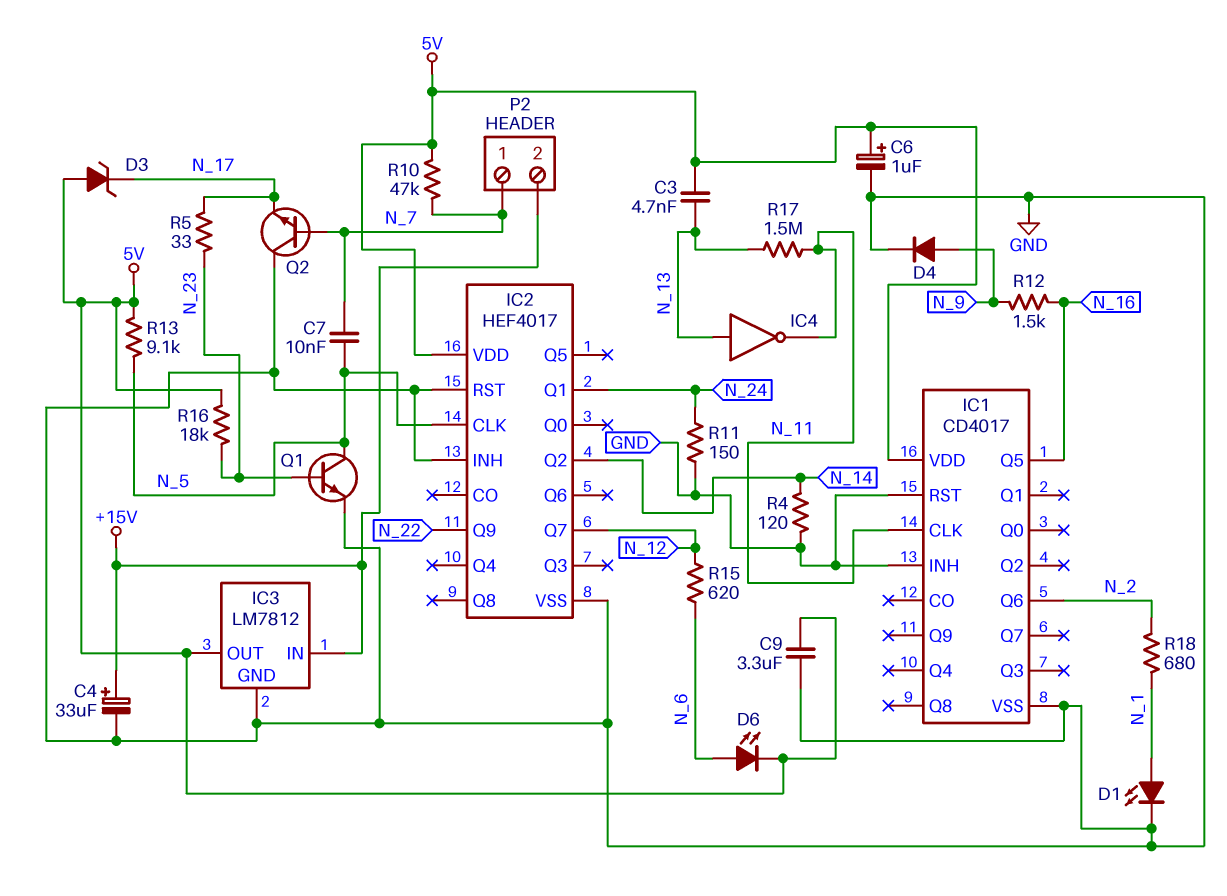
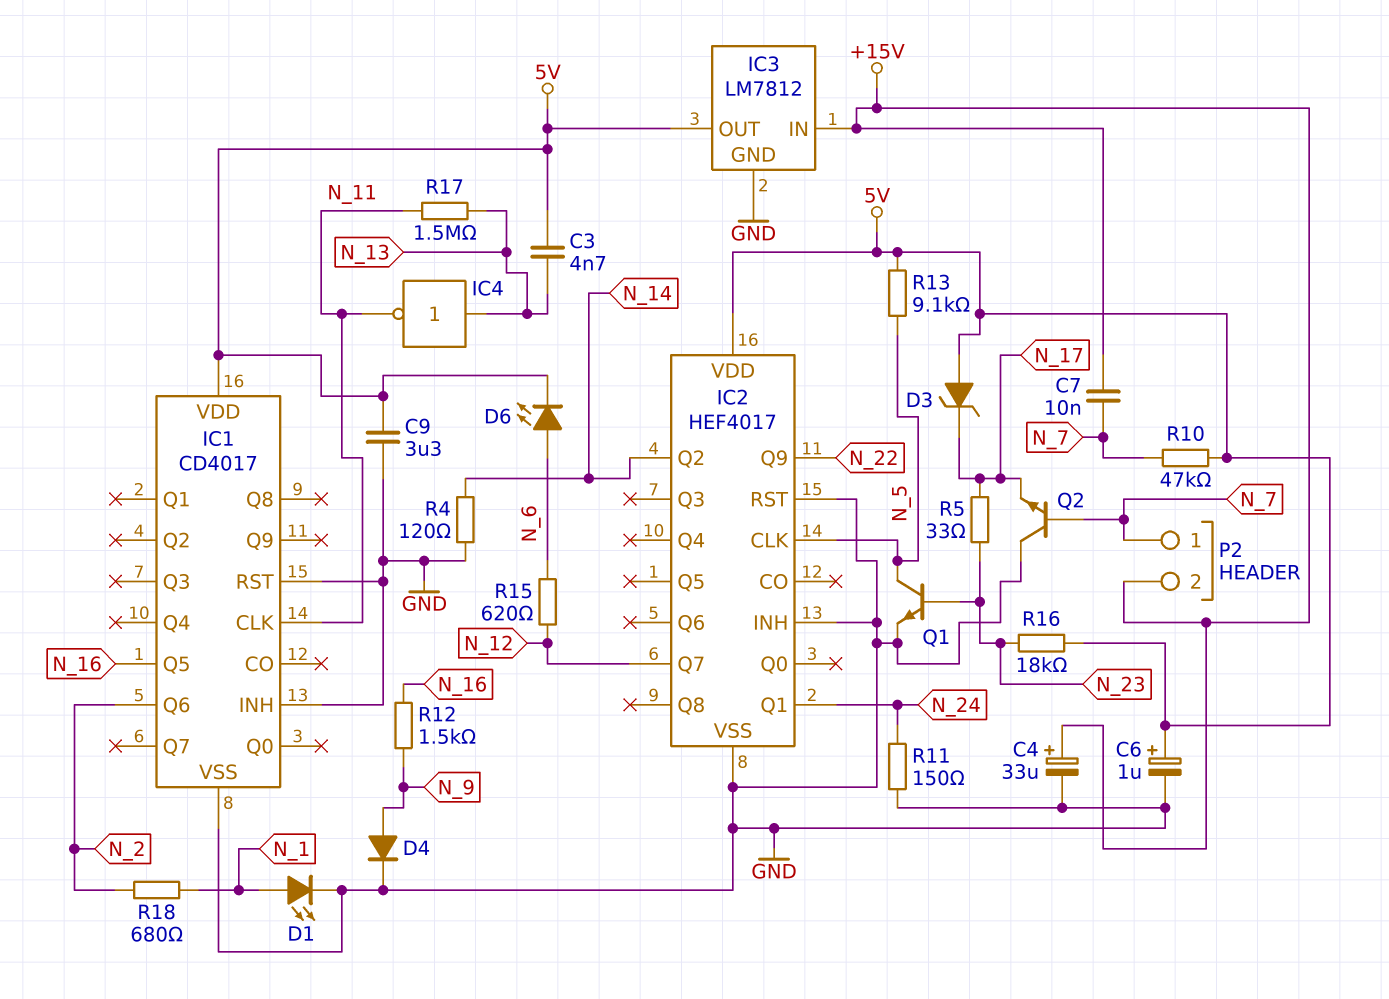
C7: 10nF (N_5, N_7) -> 10nF (+15V, N_7)

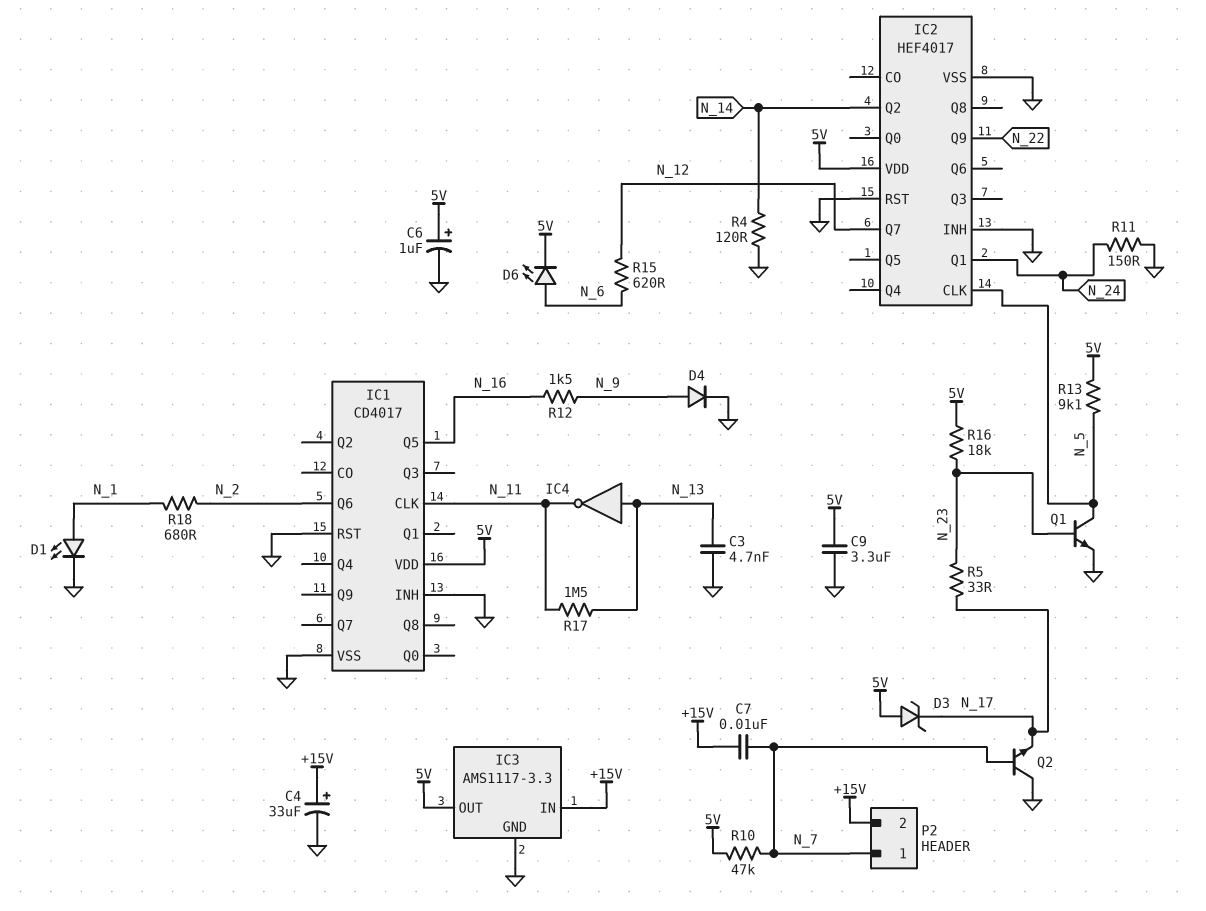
C3: 4.7nF (5V, N_13) -> 4.7nF (GND, N_13)
IC3: LM7812 -> AMS1117-3.3

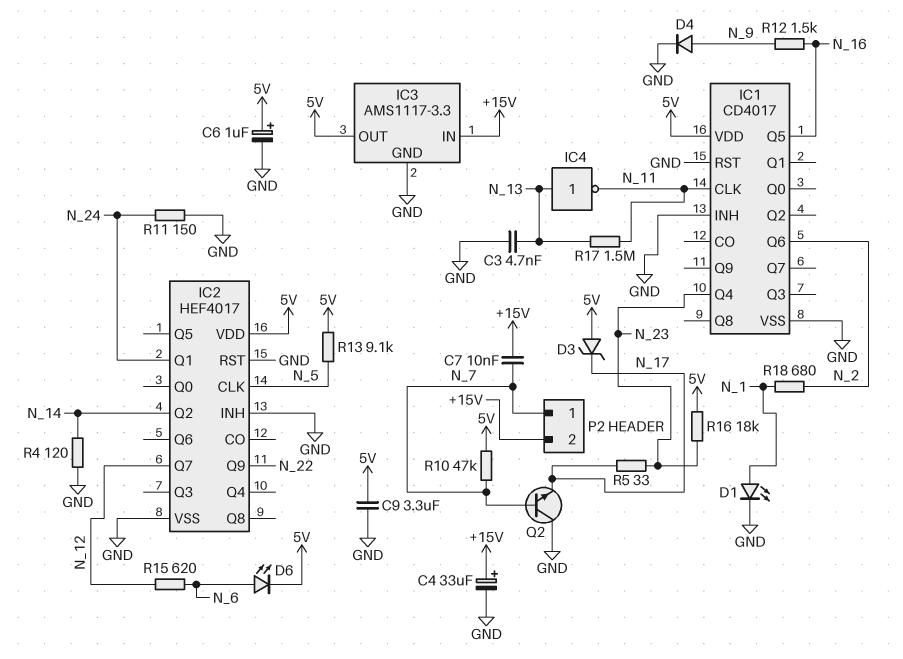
IC1 pin Q4: none -> N_23
Q1: NPN (B N_23, C N_5, E GND) -> none

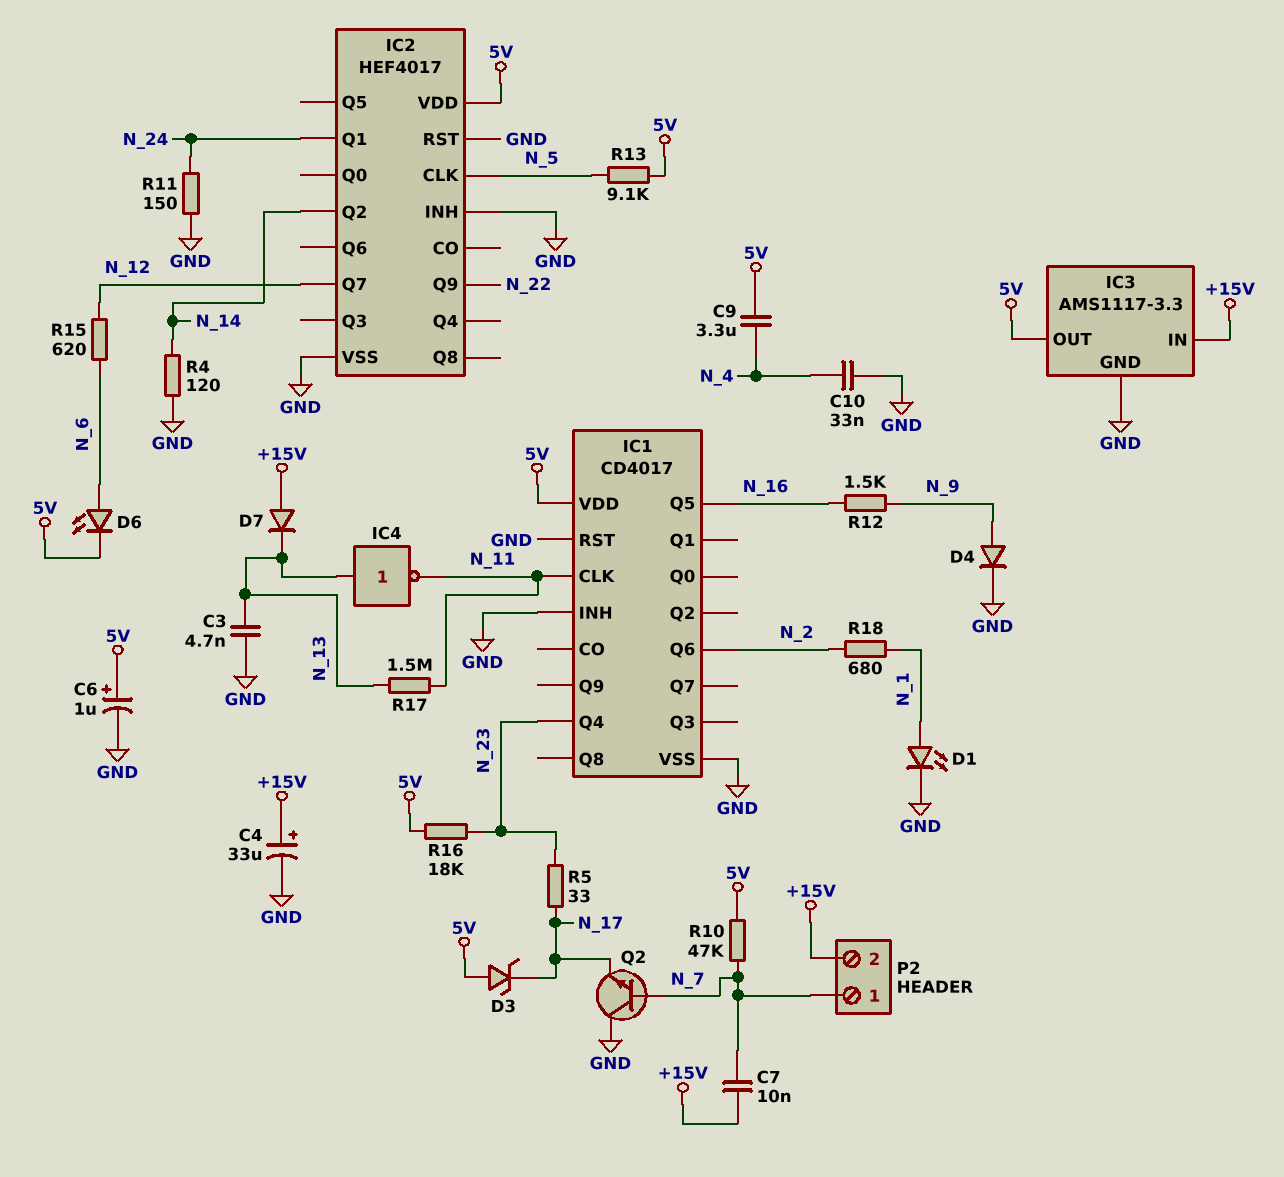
C9: 3.3uF (5V, GND) -> 3.3uF (5V, N_4)
C10: none -> 33nF (GND, N_4)
D7: none -> diode (A +15V, K N_13)

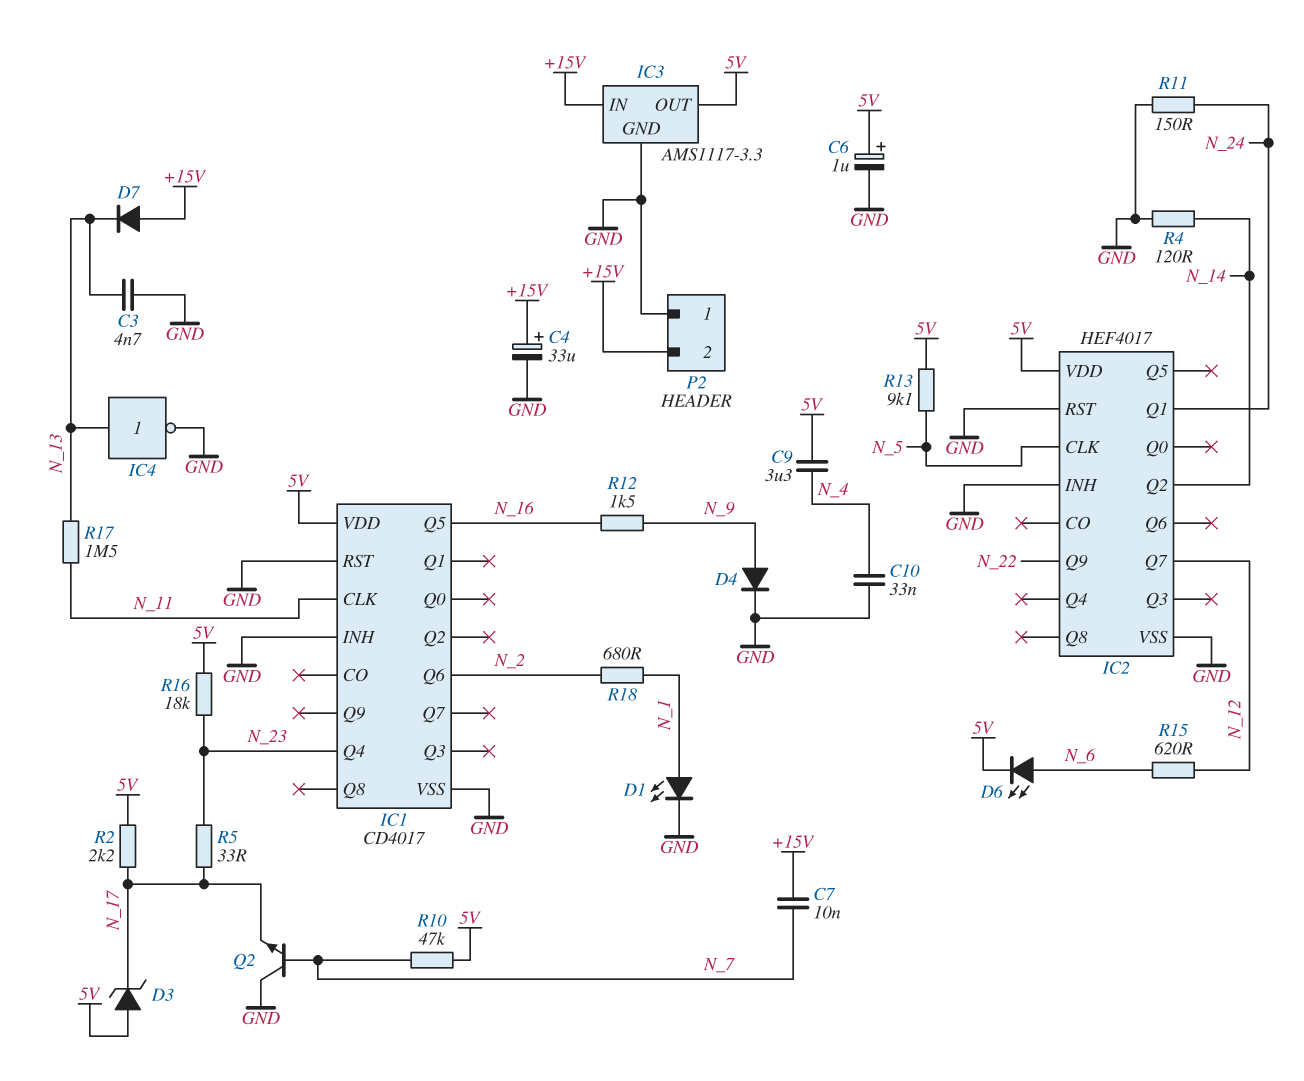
IC4: NOT (in N_13, out N_11) -> NOT (in N_13, out GND)
P2 pin 1: N_7 -> GND
R2: none -> 2.2k (5V, N_17)

